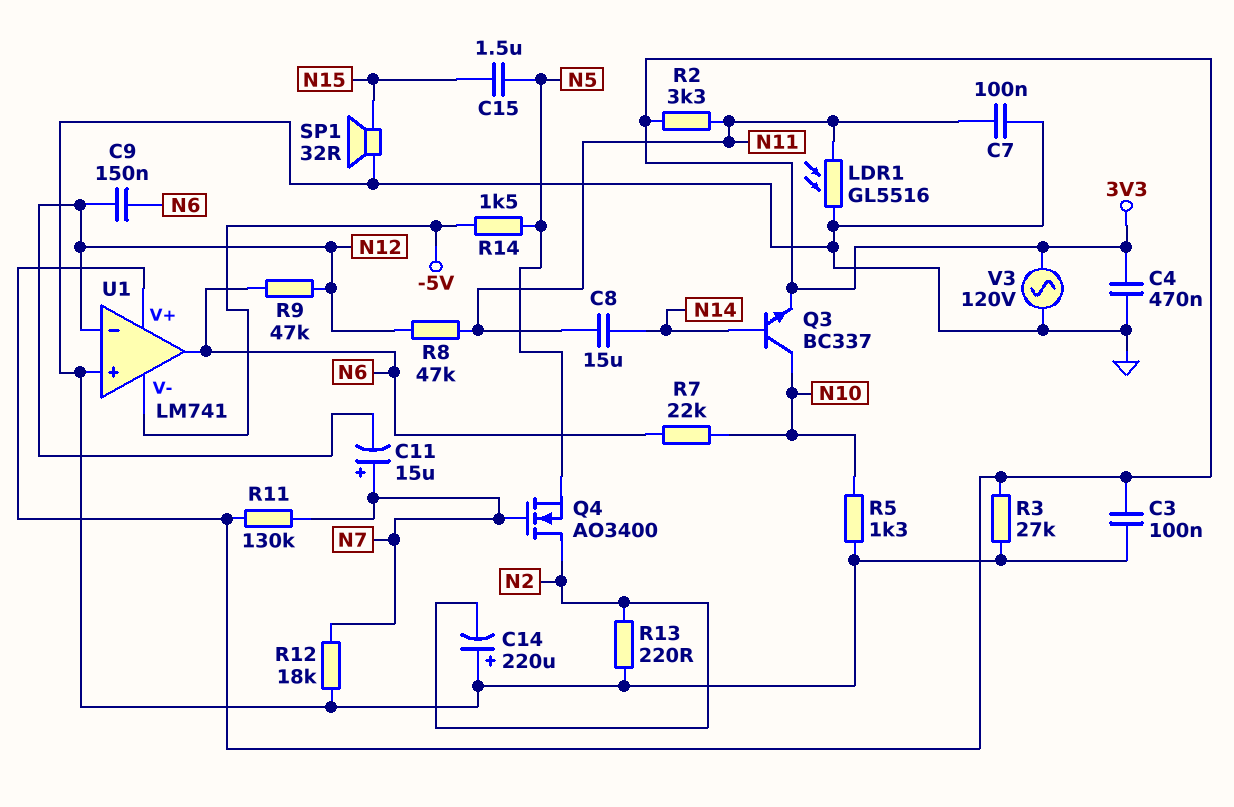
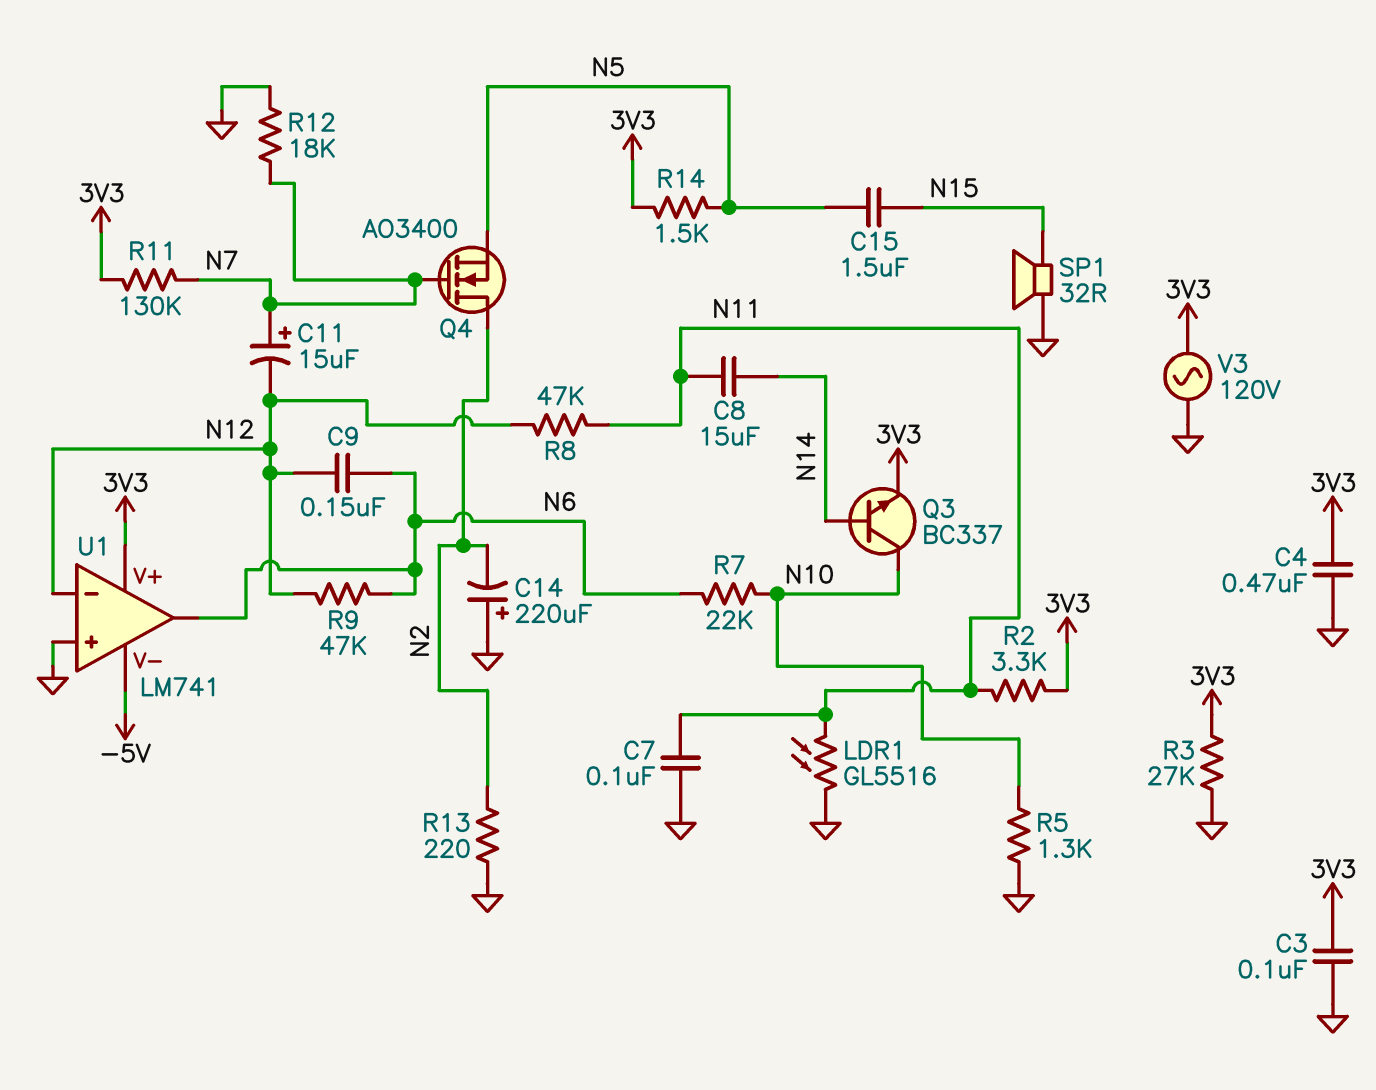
R14: 1.5k (-5V, N5) -> 1.5k (3V3, N5)

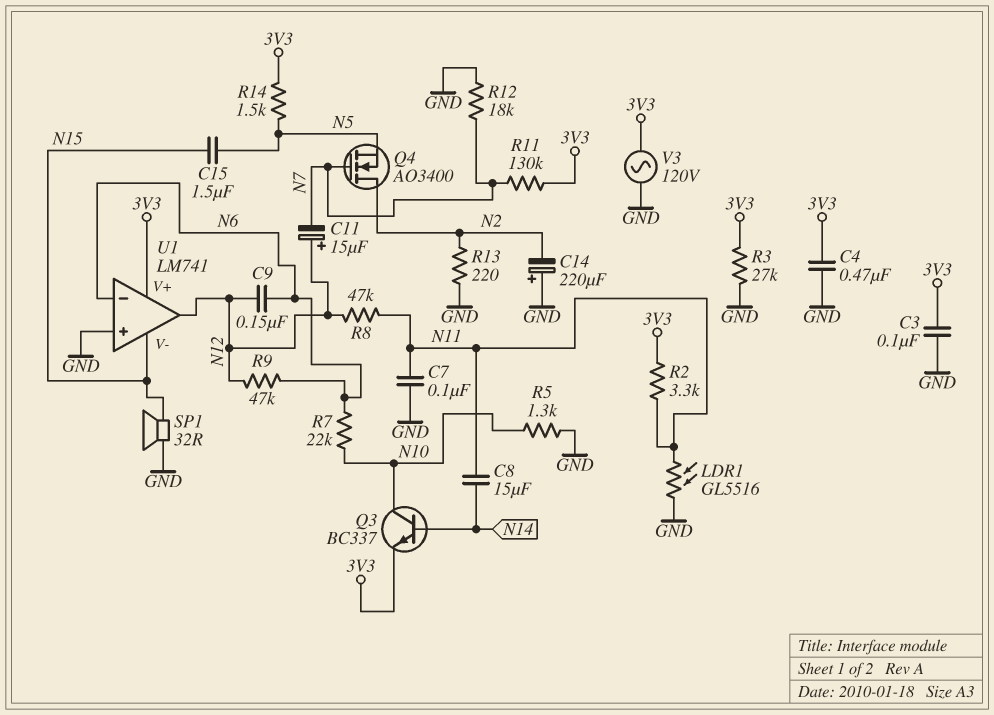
C11: 15uF (plus N7, minus N12) -> 15uF (plus N12, minus N7)
U1 pin V-: -5V -> N15
U1 pin in-: N12 -> N6
U1 pin out: N6 -> N12

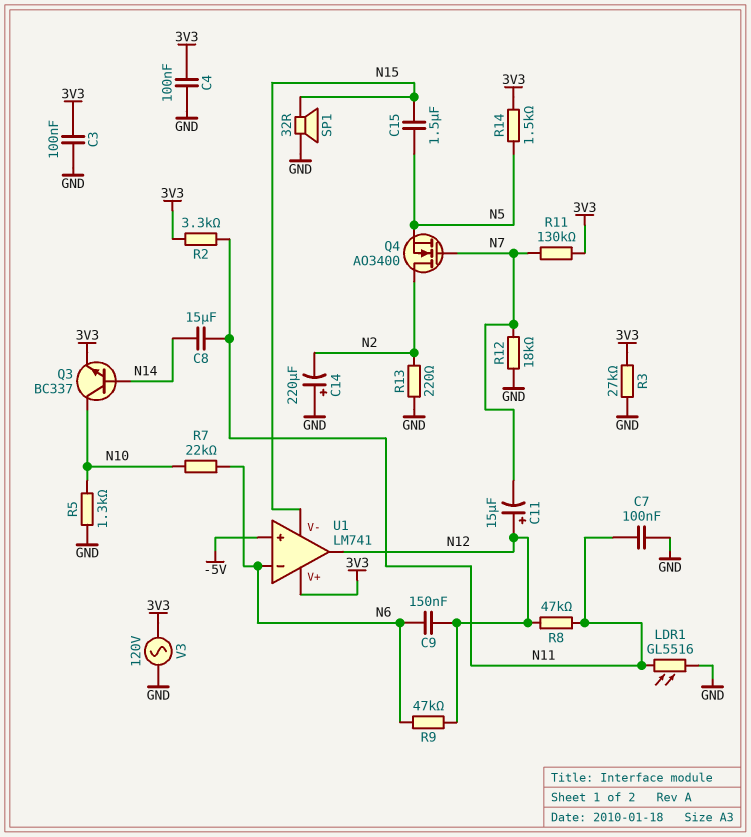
C4: 470nF (3V3, GND) -> 100nF (3V3, GND)
U1 pin in+: GND -> -5V

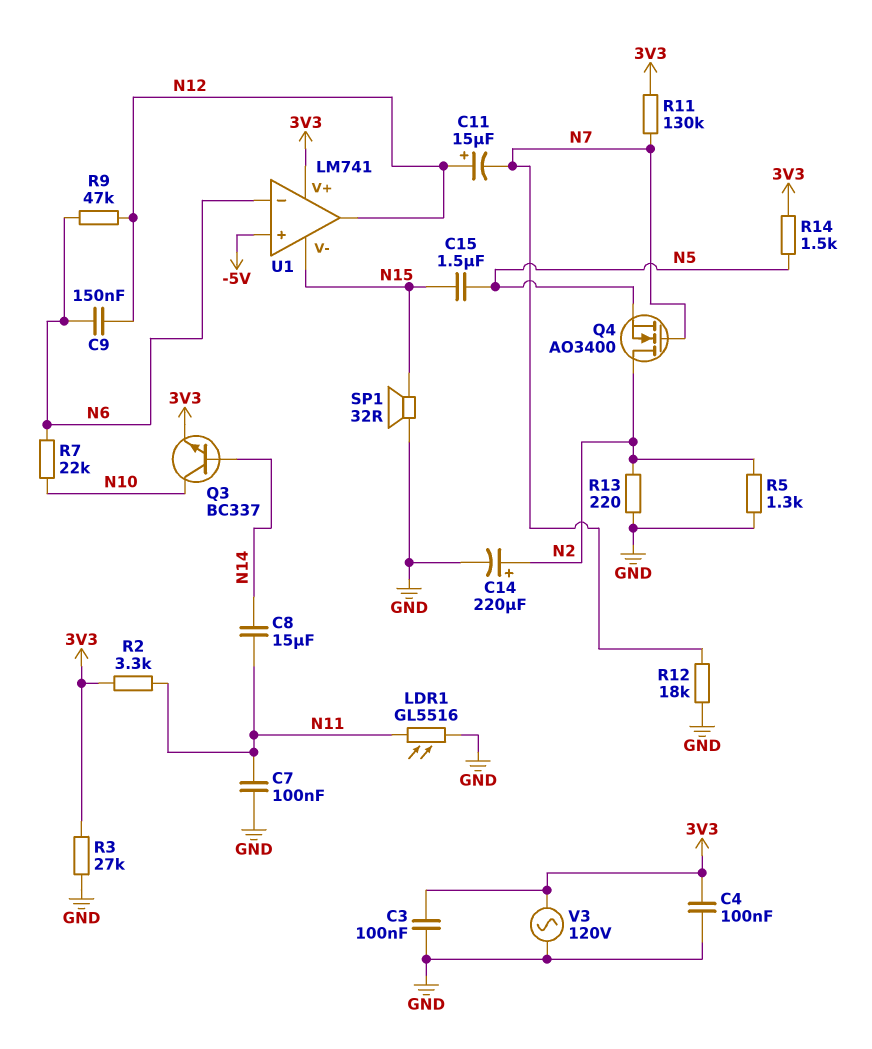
C14: 220uF (plus GND, minus N2) -> 220uF (plus N2, minus GND)
R5: 1.3k (GND, N10) -> 1.3k (GND, N2)
R8: 47k (N11, N12) -> none

